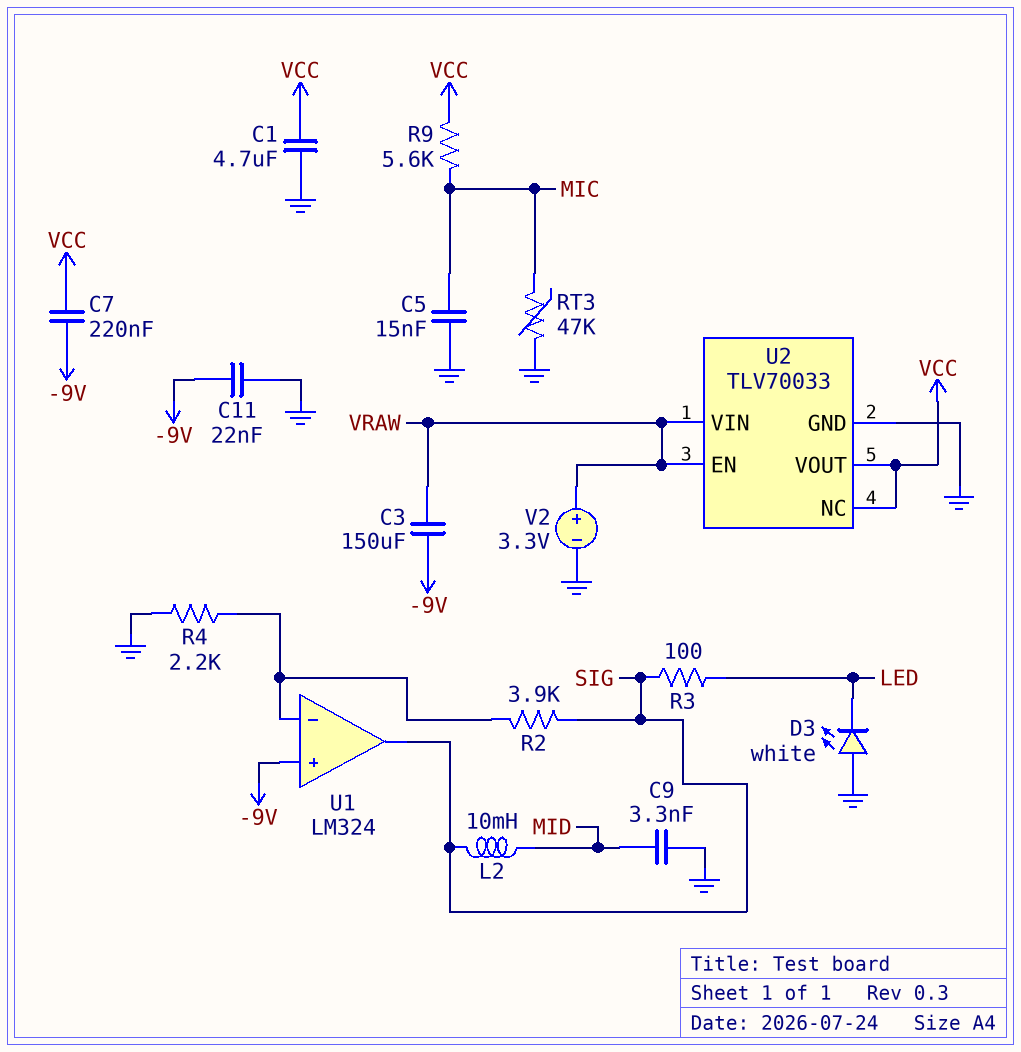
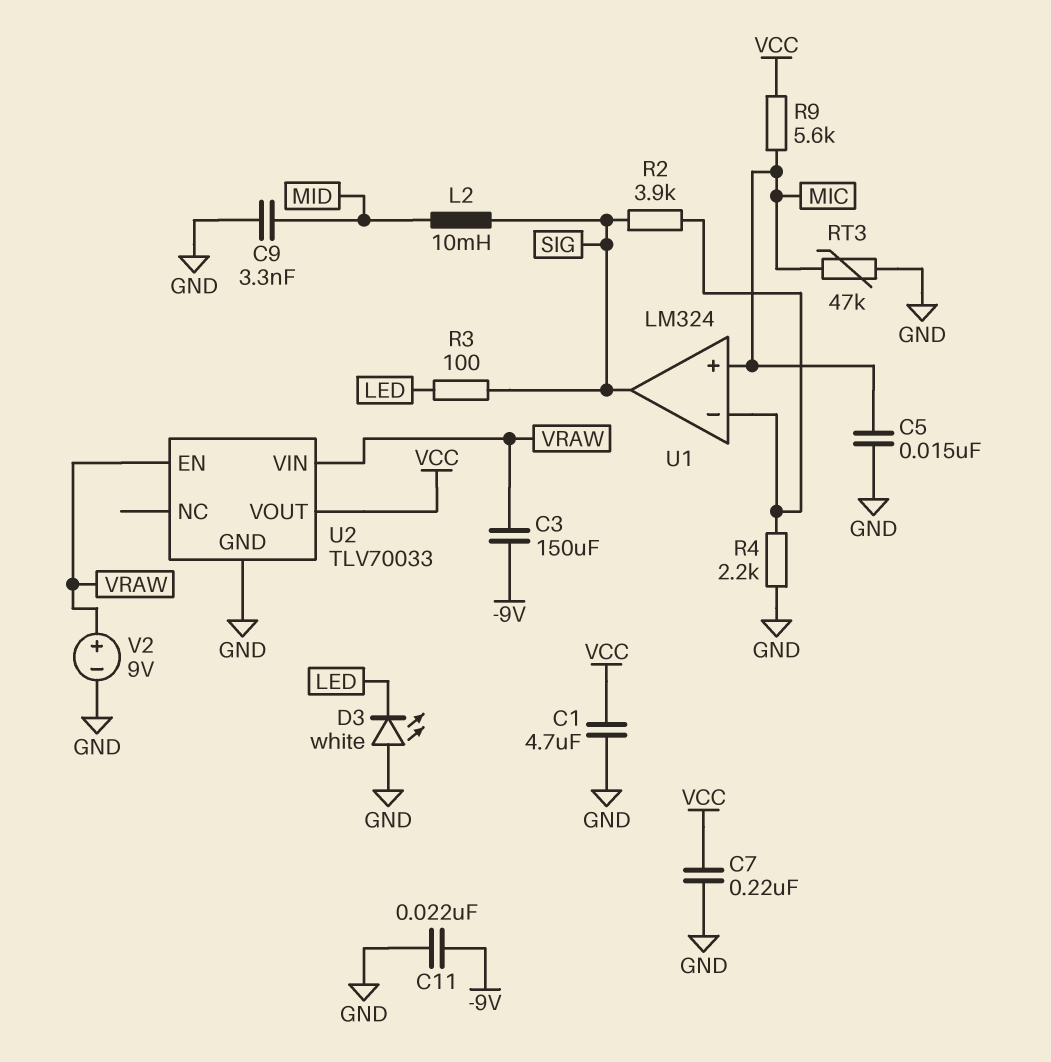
C7: 220nF (-9V, VCC) -> 220nF (GND, VCC)
U1 pin in+: -9V -> MIC
U2 pin NC: VCC -> none
V2: 3.3V (plus VRAW, minus GND) -> 9V (plus VRAW, minus GND)

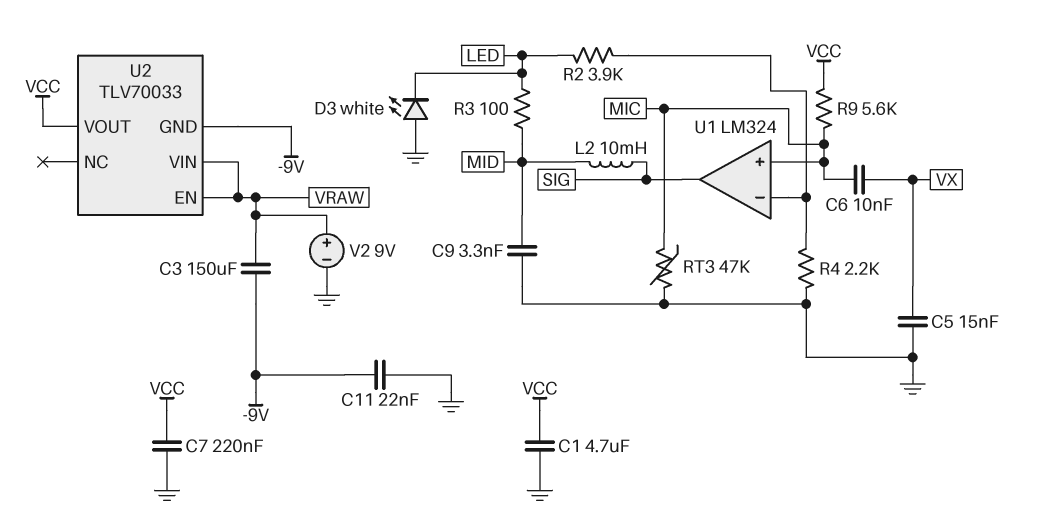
C5: 15nF (GND, MIC) -> 15nF (GND, VX)
C6: none -> 10nF (MIC, VX)
R2: 3.9k (SIG, U1/in-) -> 3.9k (LED, U1/in-)
R3: 100 (LED, SIG) -> 100 (LED, MID)
U2 pin GND: GND -> -9V

